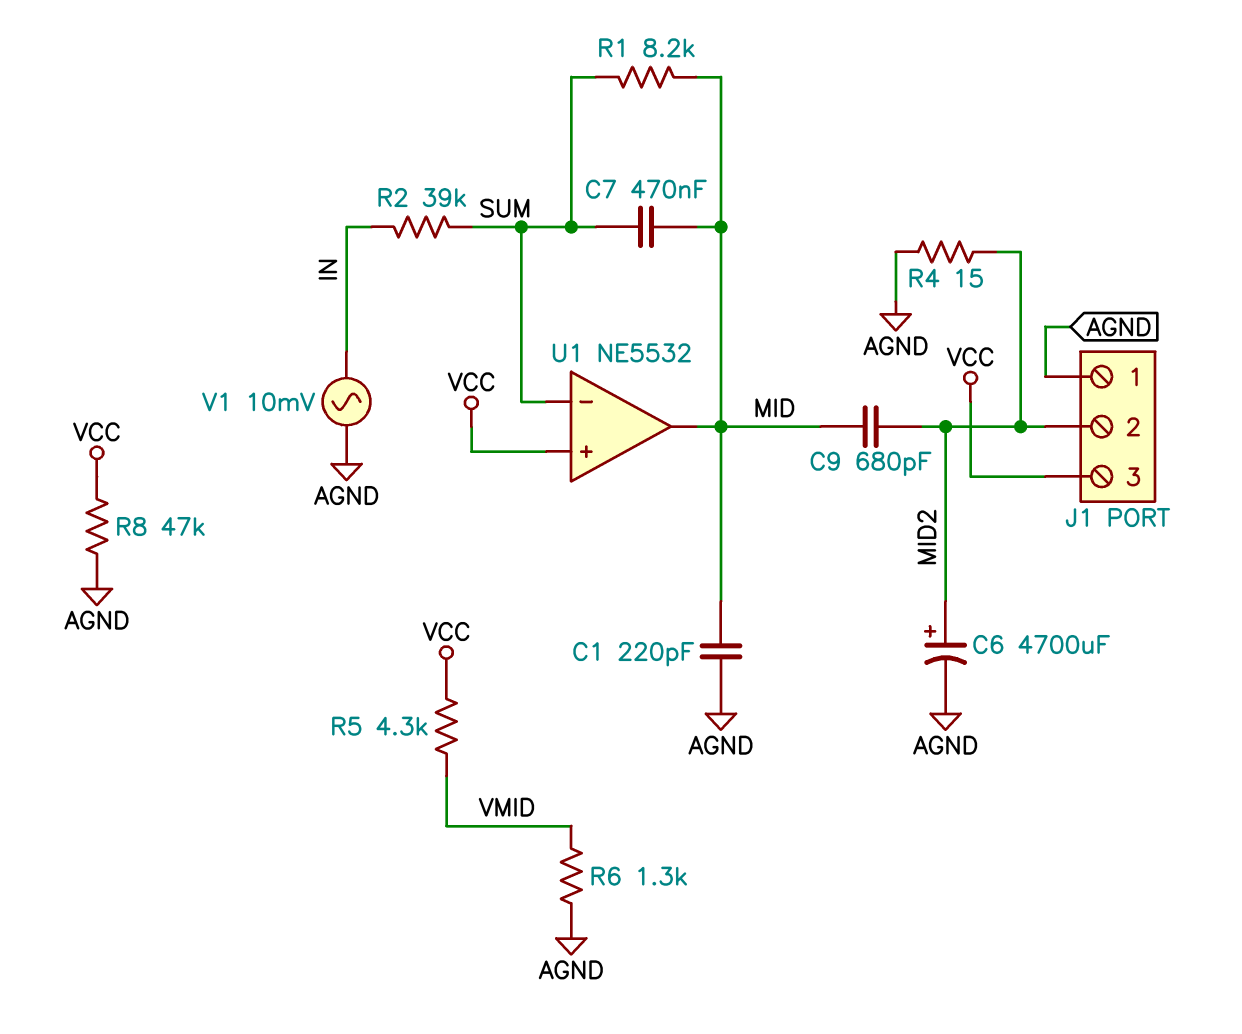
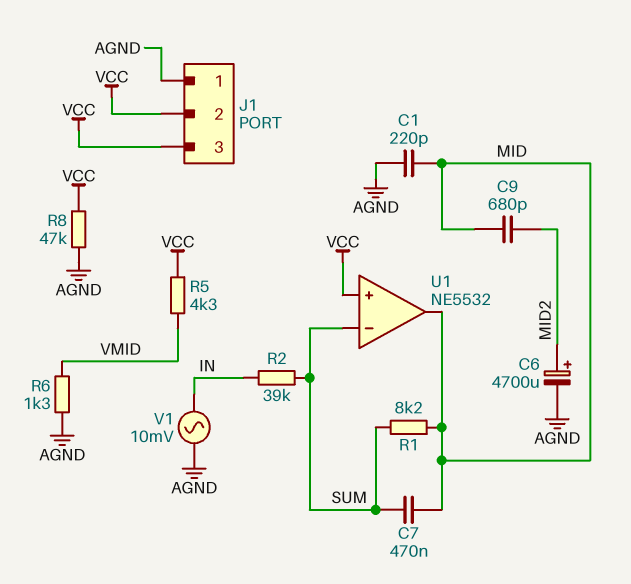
J1 pin 2: MID2 -> VCC
R4: 15 (AGND, MID2) -> none

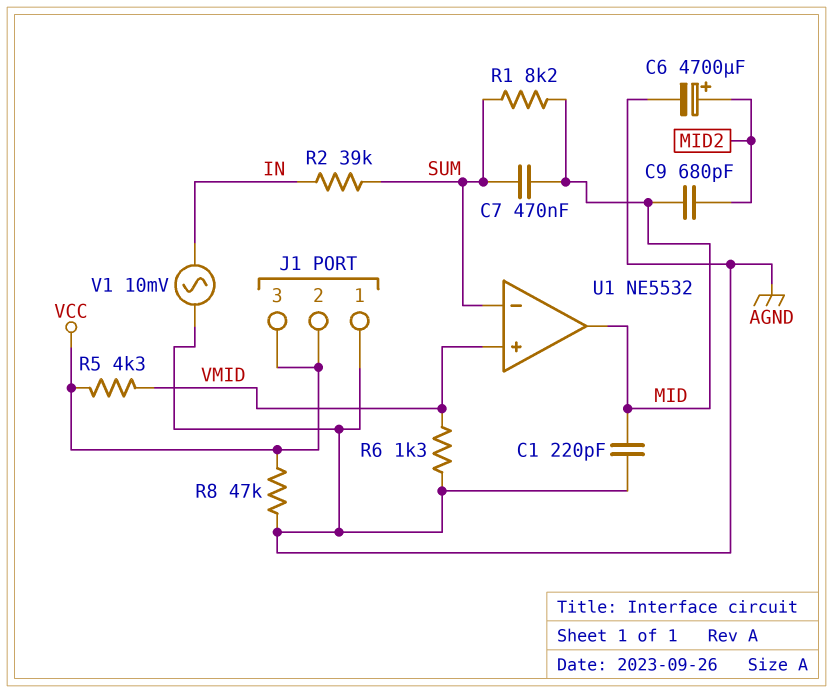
U1 pin in+: VCC -> VMID

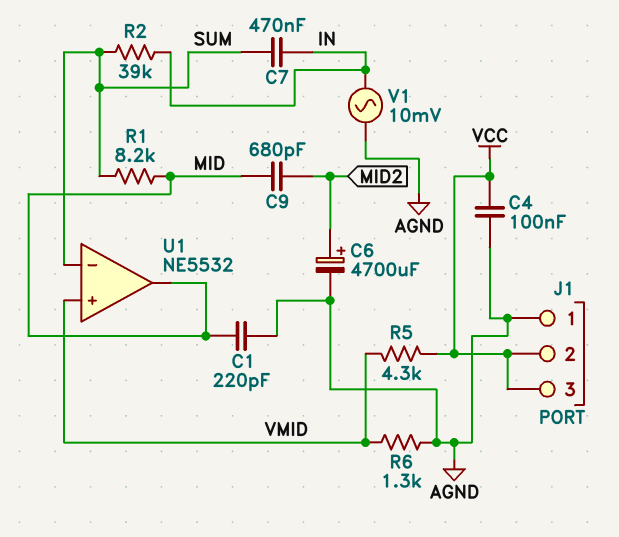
C4: none -> 100nF (AGND, VCC)
C7: 470nF (MID, SUM) -> 470nF (IN, SUM)
R8: 47k (AGND, VCC) -> none

